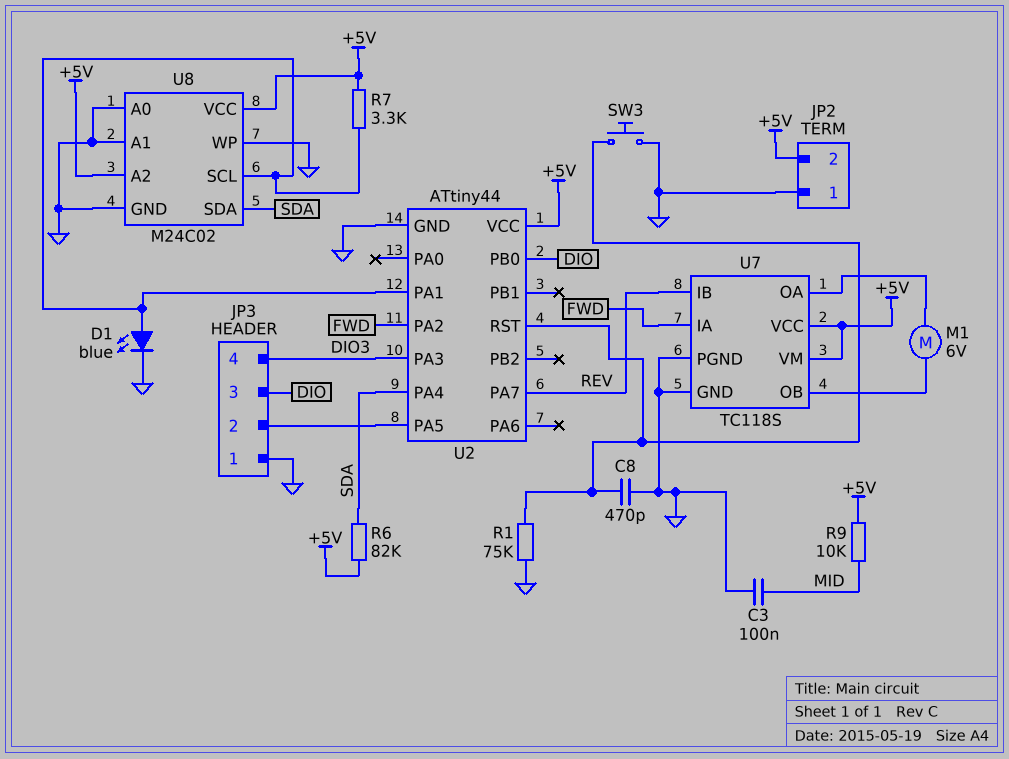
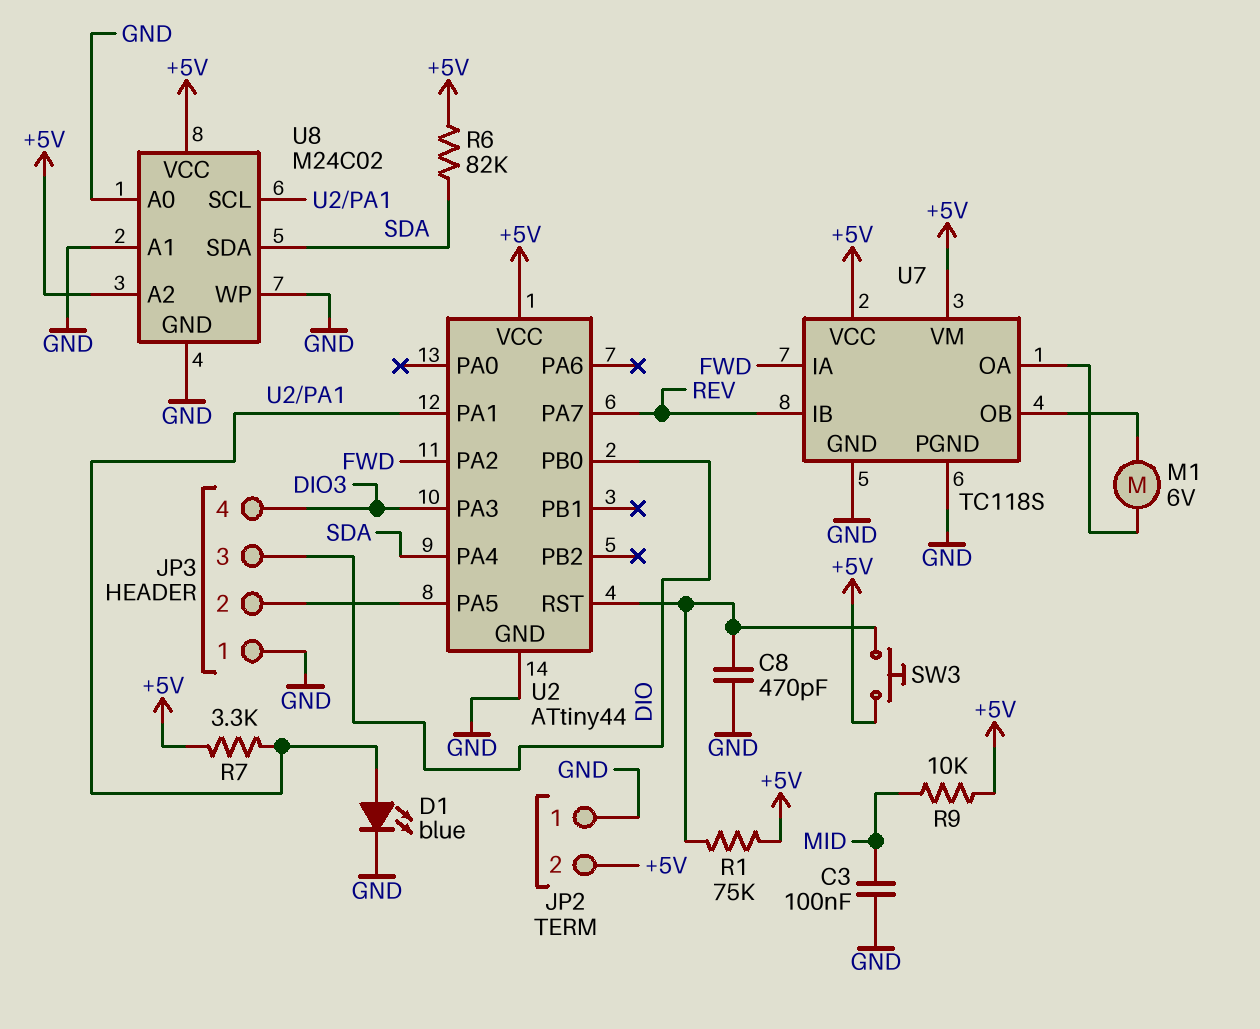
R1: 75k (GND, U2/RST) -> 75k (+5V, U2/RST)
SW3: button (GND, U2/RST) -> button (+5V, U2/RST)

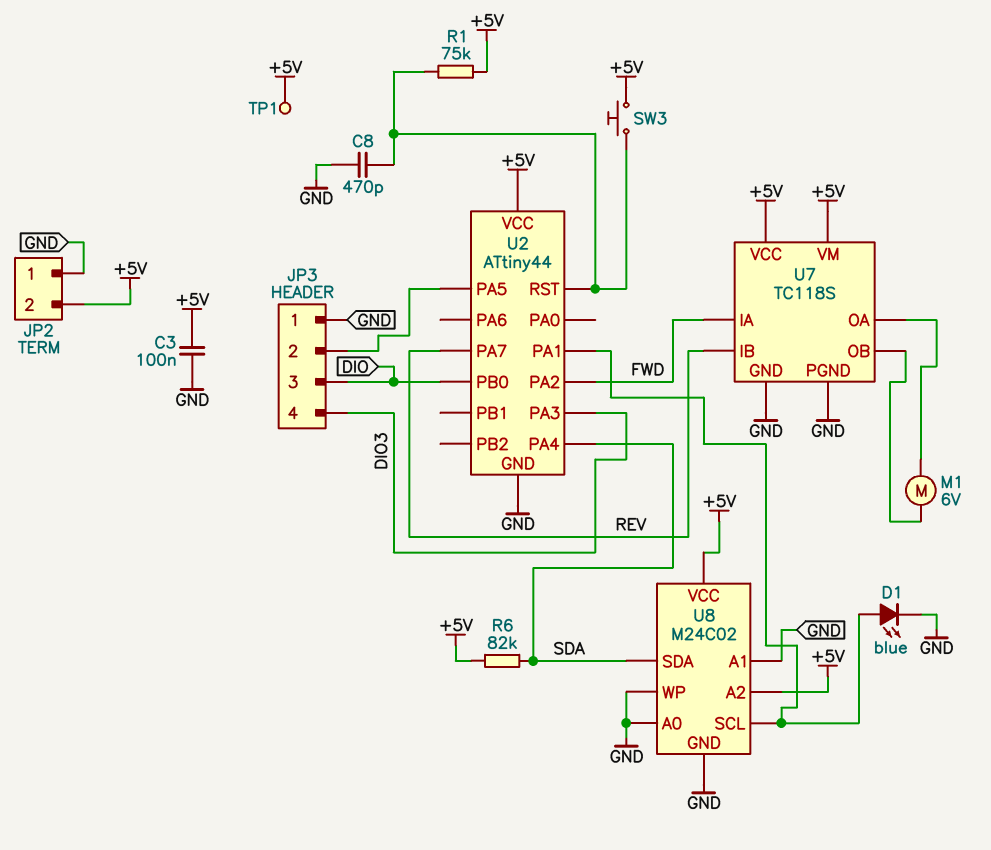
C3: 100nF (GND, MID) -> 100nF (+5V, GND)
R7: 3.3k (+5V, U2/PA1) -> none
R9: 10k (+5V, MID) -> none
TP1: none -> test point (+5V)

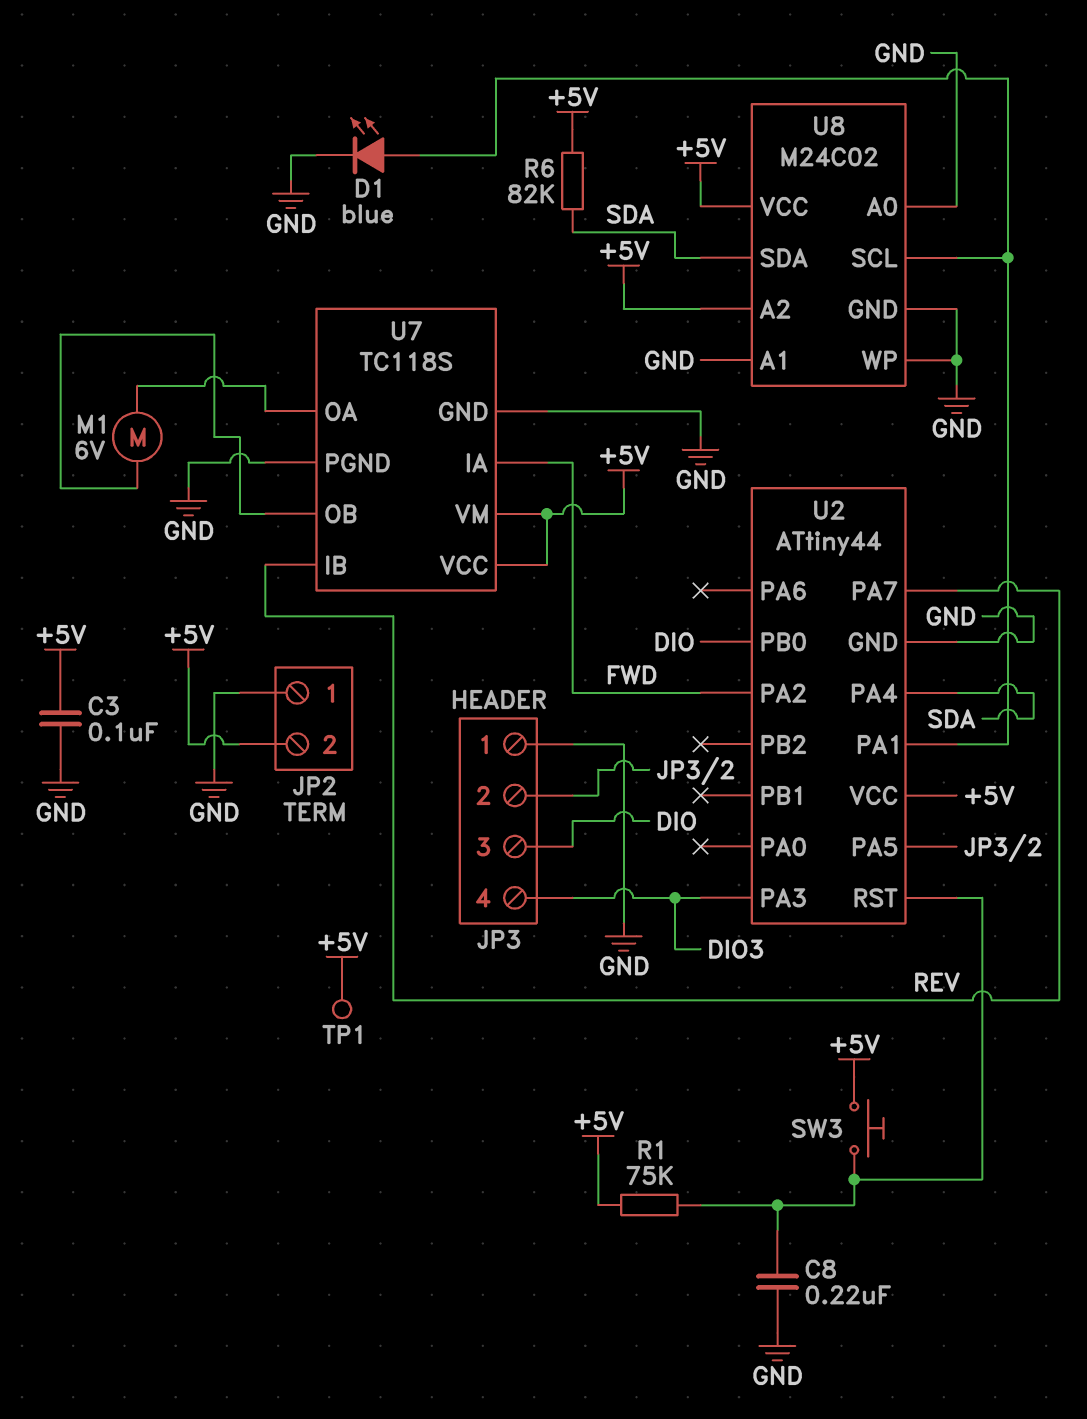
C8: 470pF (GND, U2/RST) -> 220nF (GND, U2/RST)

